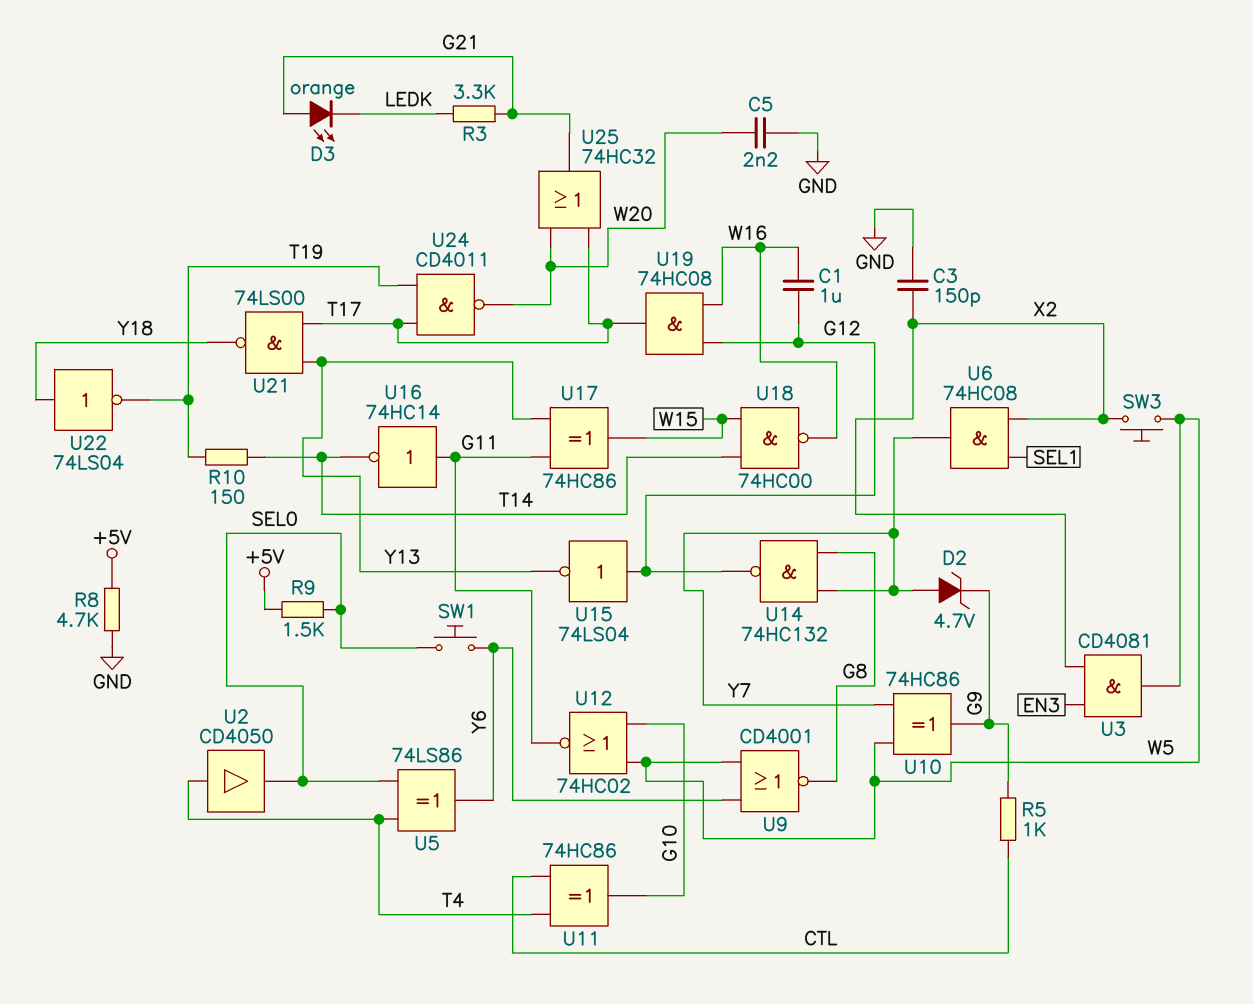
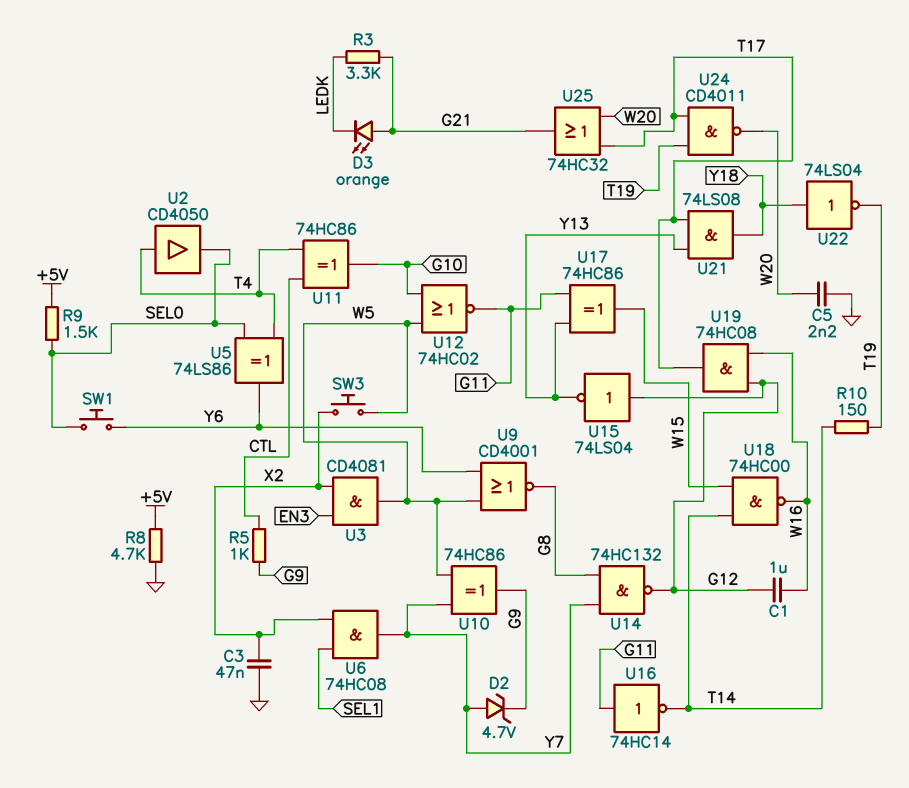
C3: 150pF (GND, X2) -> 47nF (GND, X2)
U21: NAND 74LS00 (in T17, in Y13, out Y18) -> AND 74LS08 (in T17, in Y13, out Y18)

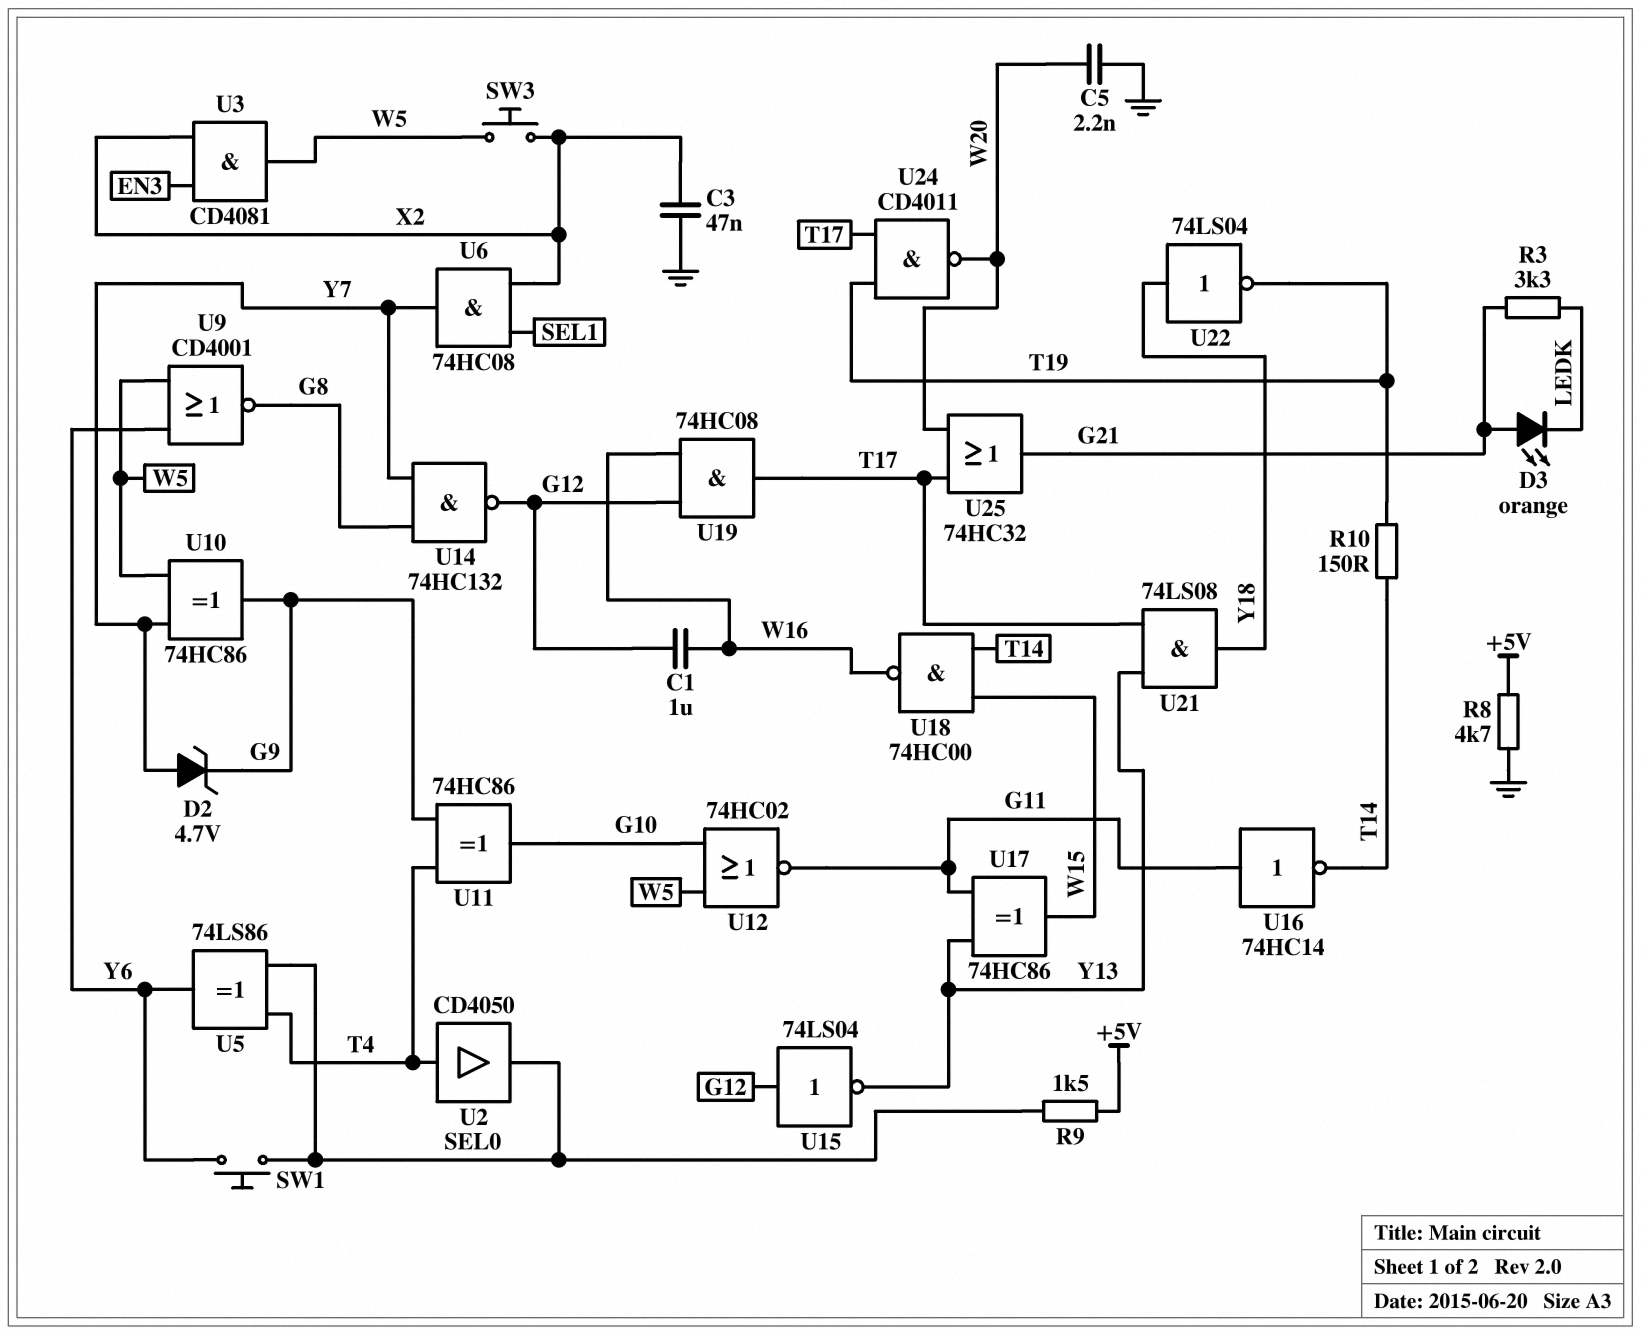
R5: 1k (CTL, G9) -> none
U11: XOR 74HC86 (in CTL, in T4, out G10) -> XOR 74HC86 (in G9, in T4, out G10)

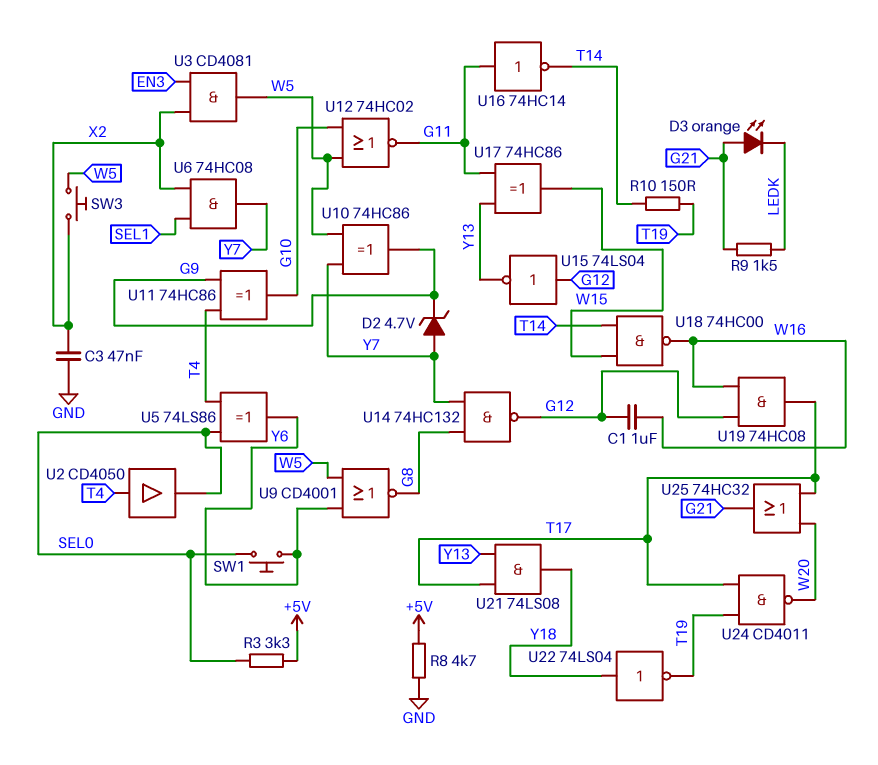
C5: 2.2nF (GND, W20) -> none
R3: 3.3k (G21, LEDK) -> 3.3k (+5V, SEL0)
R9: 1.5k (+5V, SEL0) -> 1.5k (G21, LEDK)

